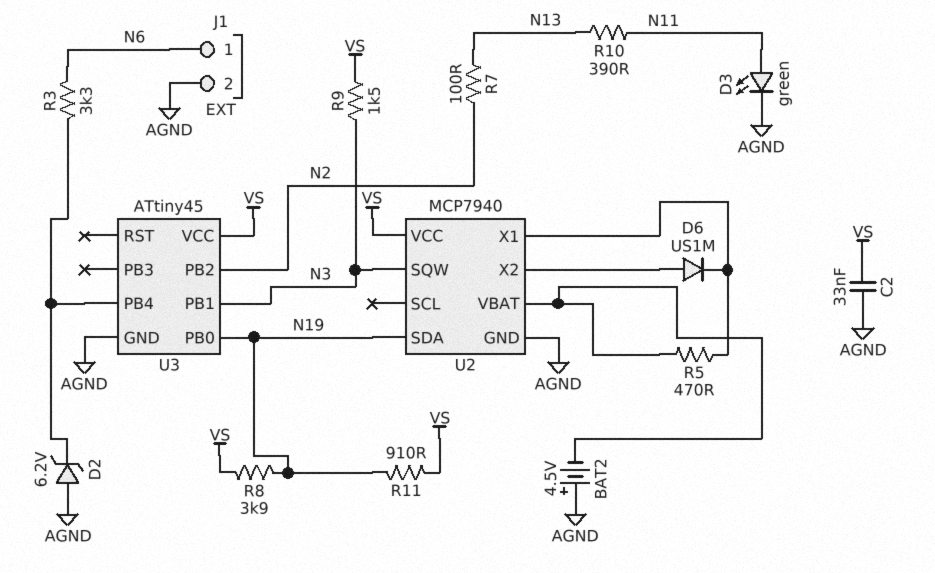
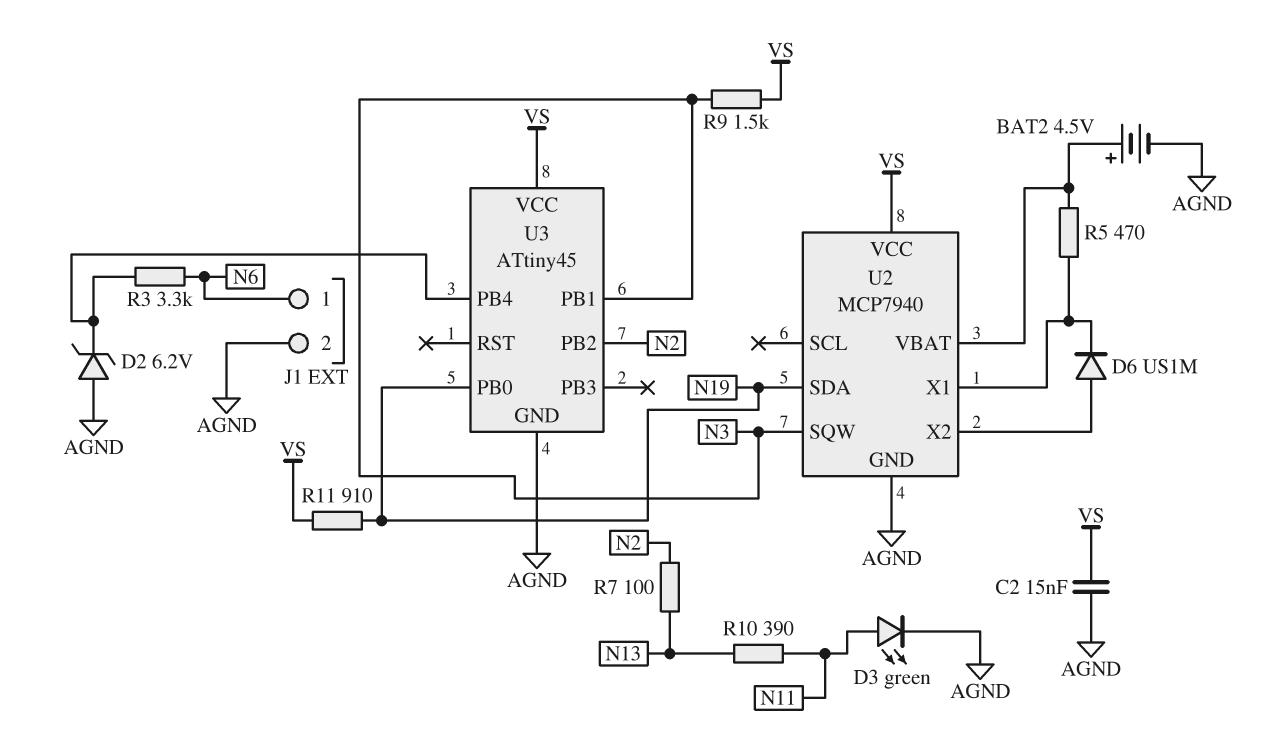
BAT2: 4.5V (plus AGND, minus U2/VBAT) -> 4.5V (plus U2/VBAT, minus AGND)
C2: 33nF (AGND, VS) -> 15nF (AGND, VS)
R8: 3.9k (N19, VS) -> none

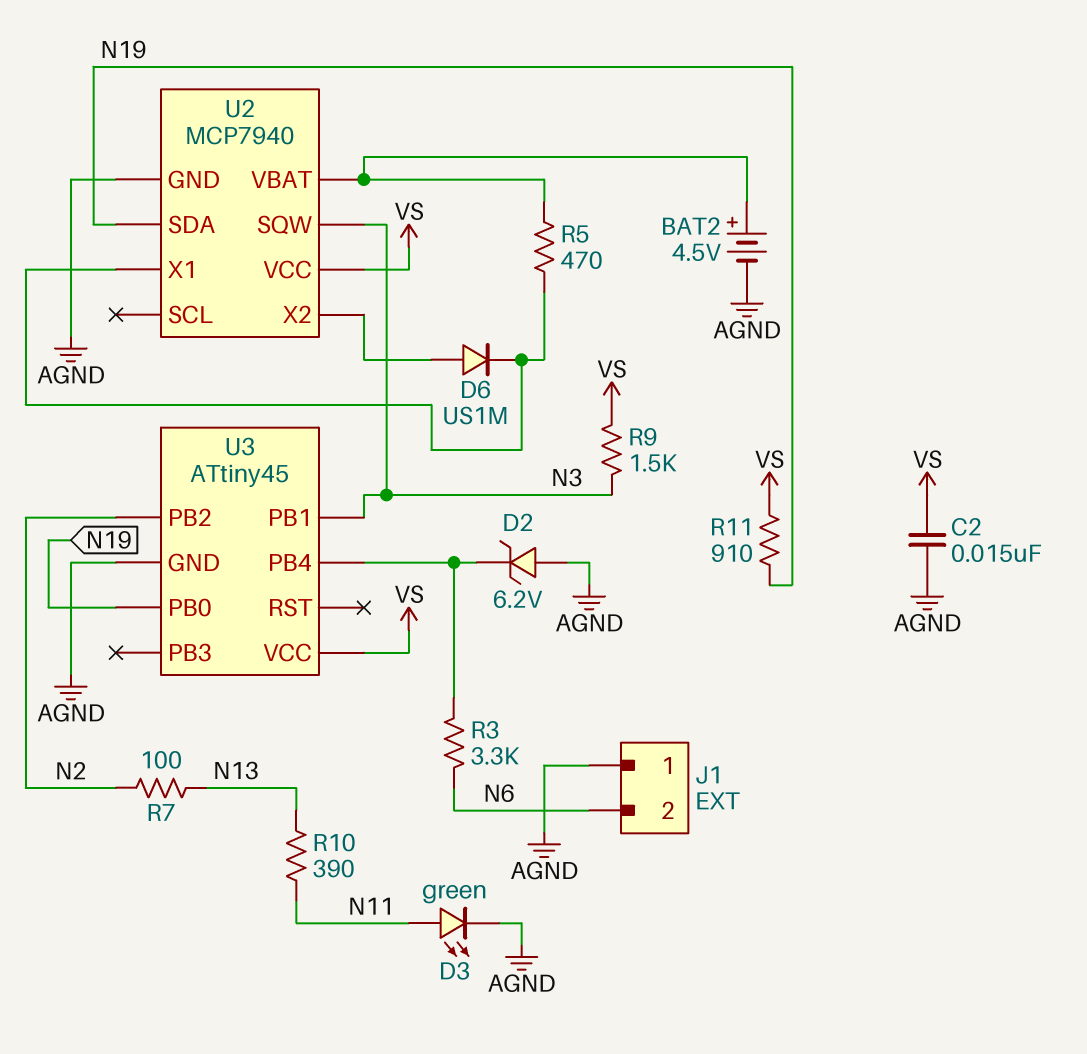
J1 pin 1: N6 -> AGND
J1 pin 2: AGND -> N6

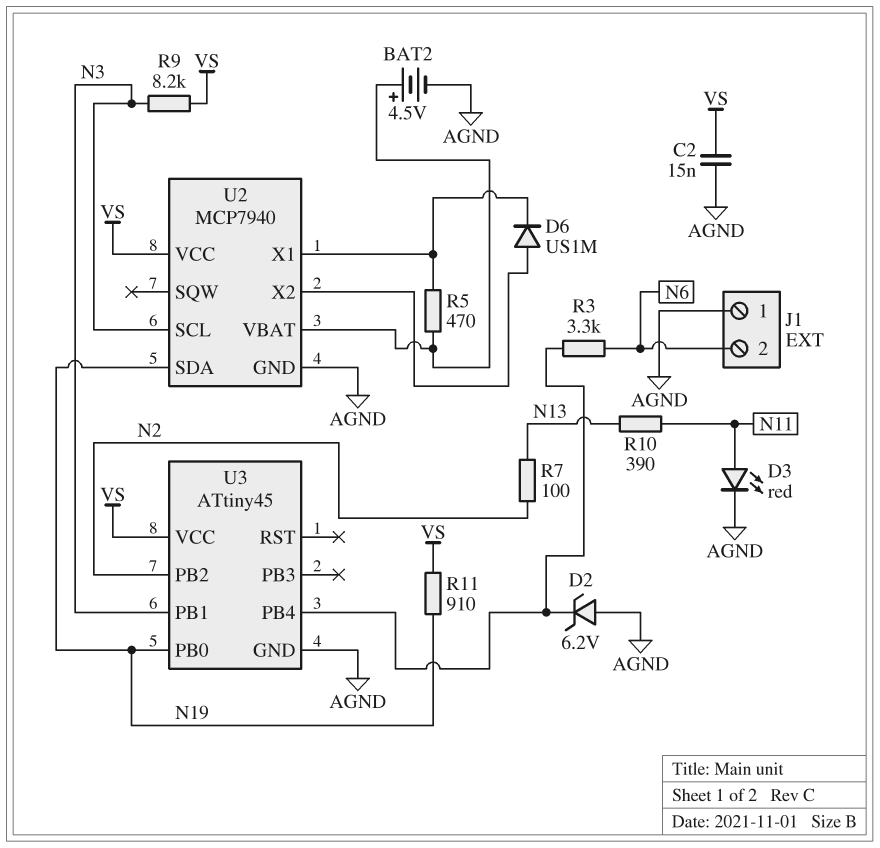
D3: LED green (A N11, K AGND) -> LED red (A N11, K AGND)
R9: 1.5k (N3, VS) -> 8.2k (N3, VS)
U2 pin SCL: none -> N3
U2 pin SQW: N3 -> none

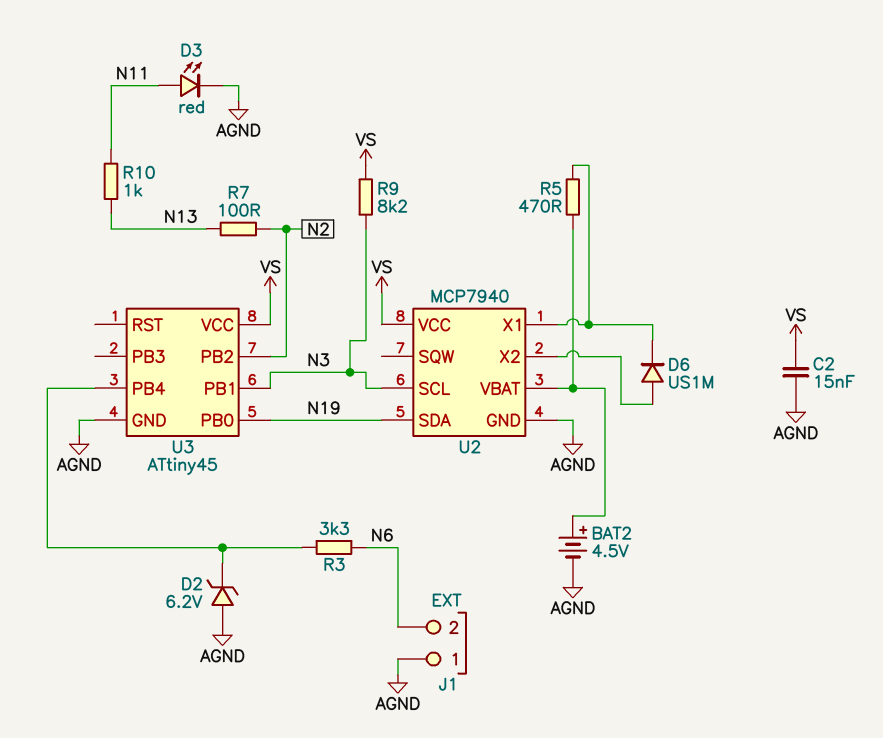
R10: 390 (N11, N13) -> 1k (N11, N13)
R11: 910 (N19, VS) -> none

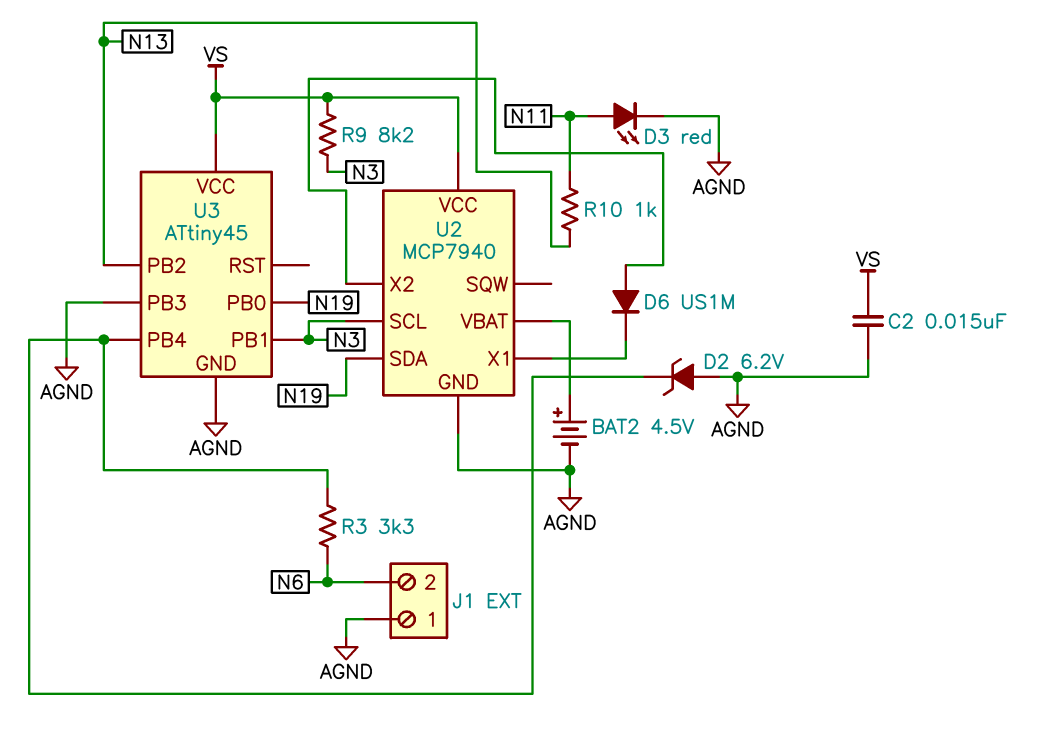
R5: 470 (U2/VBAT, U2/X1) -> none
R7: 100 (N2, N13) -> none
U3 pin PB2: N2 -> N13
U3 pin PB3: none -> AGND

